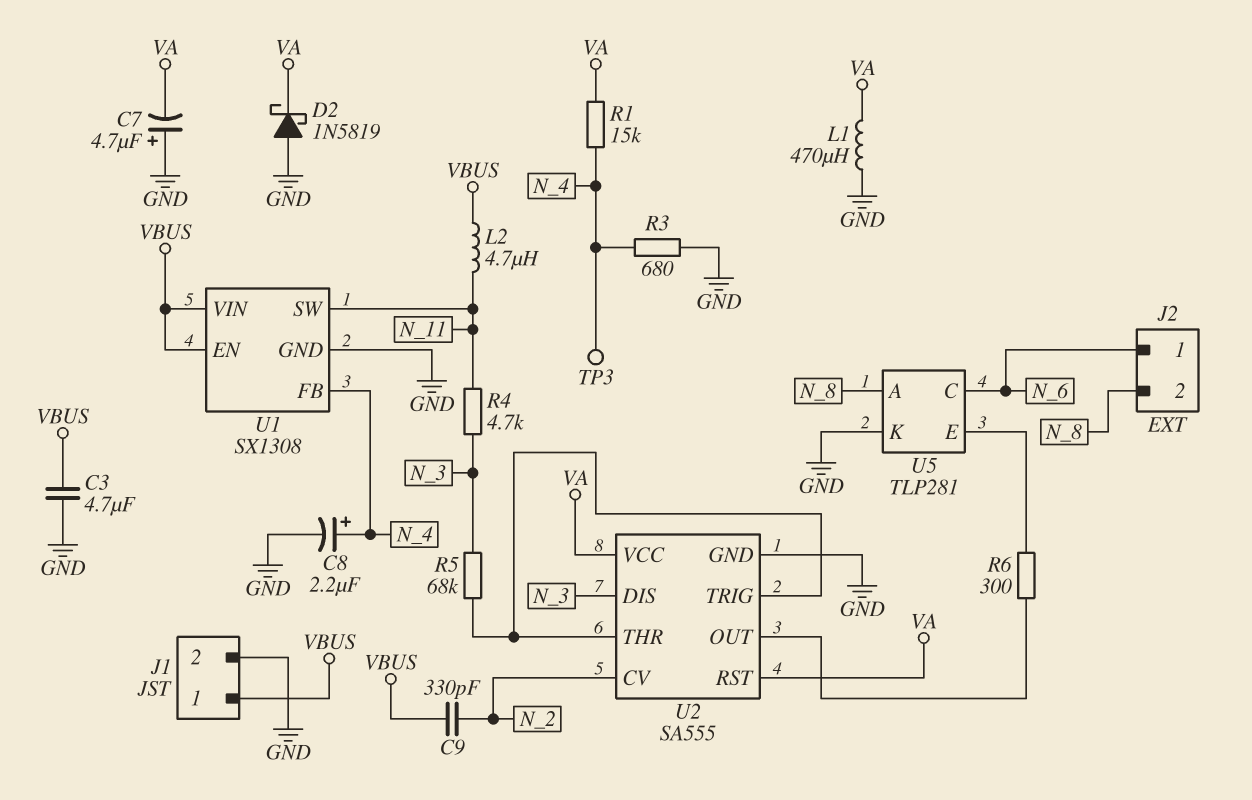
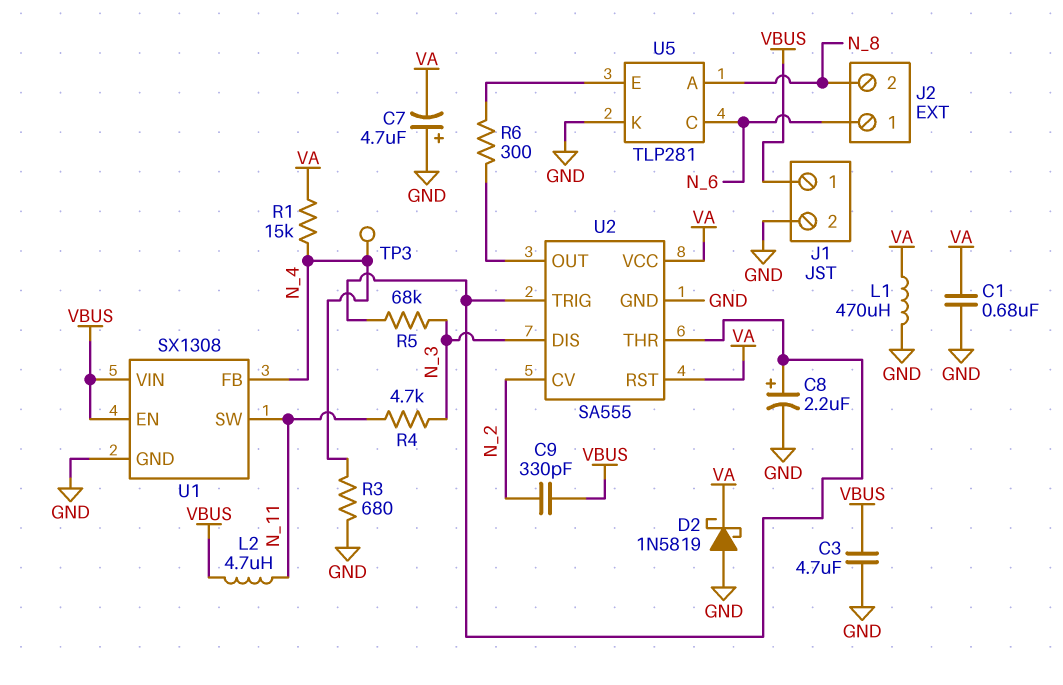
C1: none -> 680nF (GND, VA)
C8: 2.2uF (plus N_4, minus GND) -> 2.2uF (plus U2/THR, minus GND)

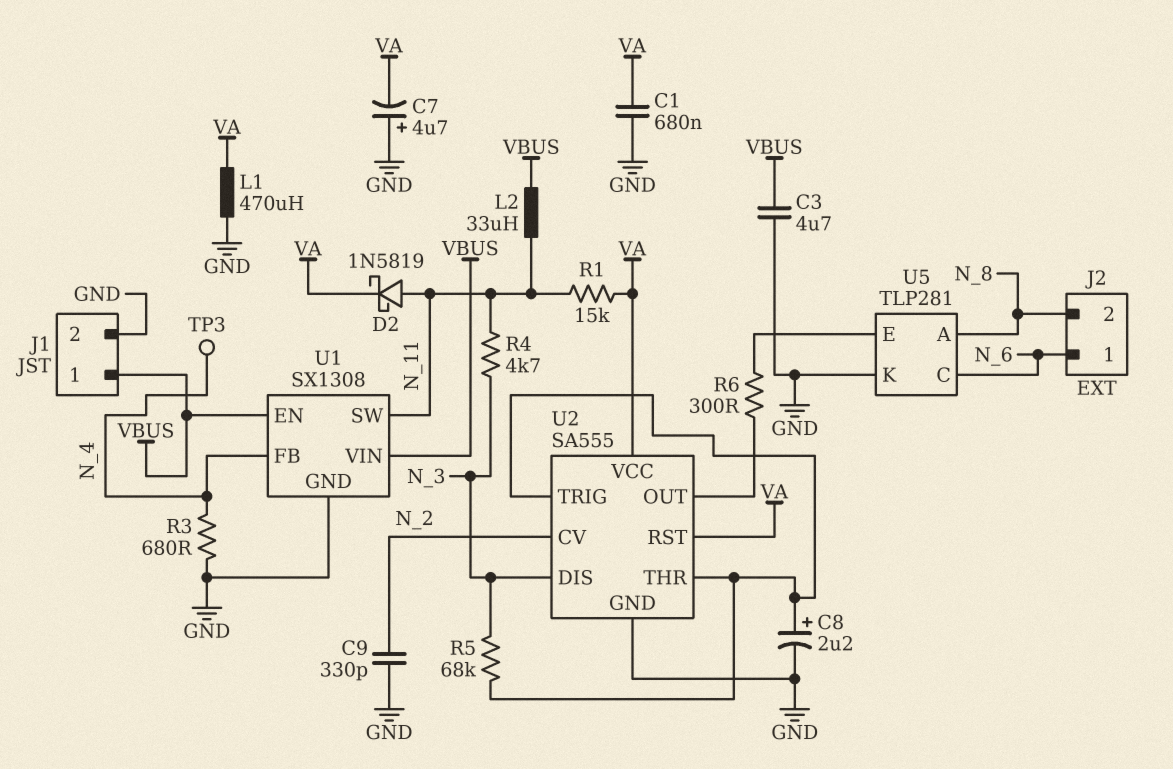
C9: 330pF (N_2, VBUS) -> 330pF (GND, N_2)
D2: schottky 1N5819 (A GND, K VA) -> schottky 1N5819 (A N_11, K VA)
L2: 4.7uH (N_11, VBUS) -> 33uH (N_11, VBUS)
R1: 15k (N_4, VA) -> 15k (N_11, VA)

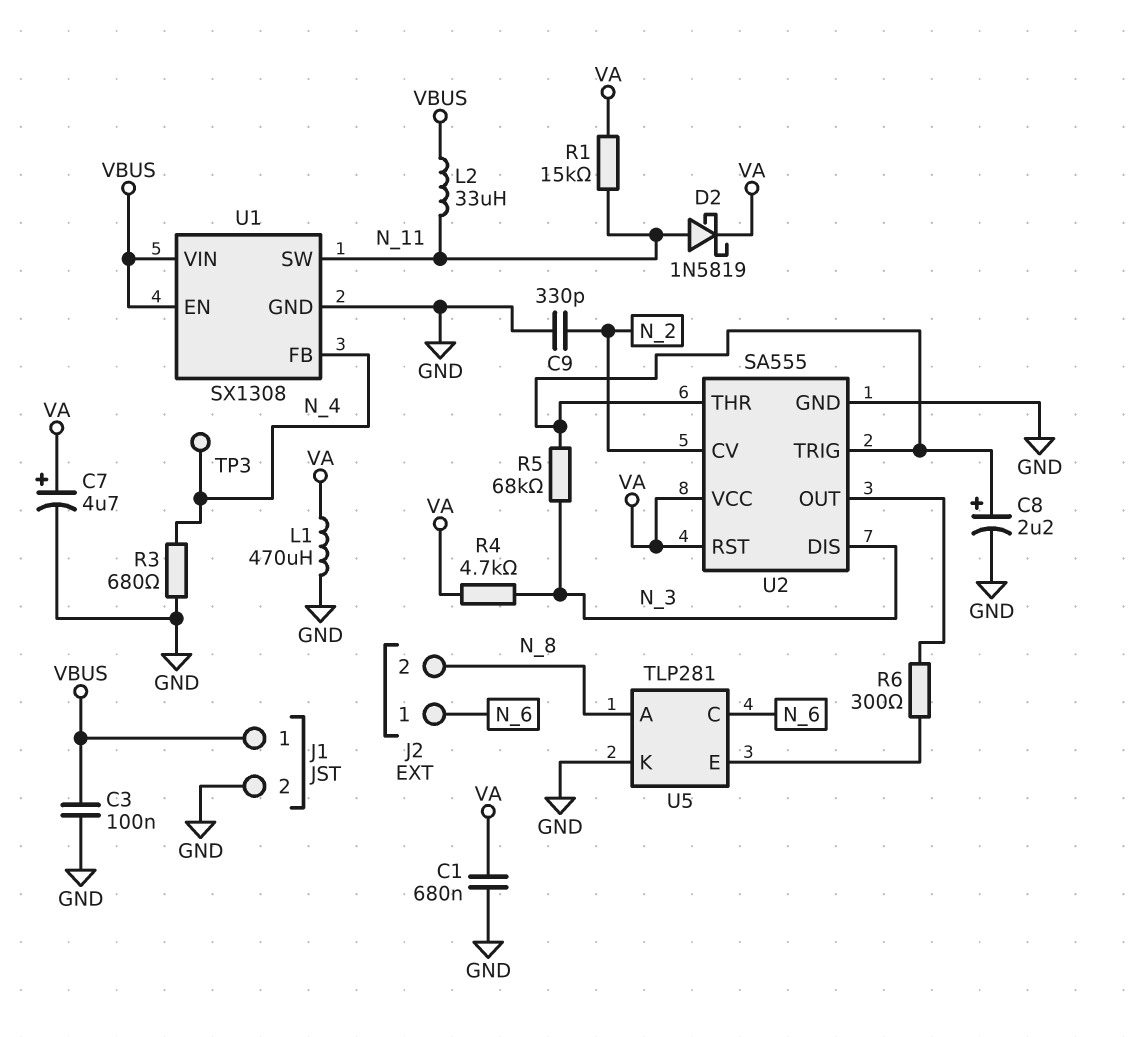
C3: 4.7uF (GND, VBUS) -> 100nF (GND, VBUS)
C7: 4.7uF (plus GND, minus VA) -> 4.7uF (plus VA, minus GND)
R4: 4.7k (N_3, N_11) -> 4.7k (N_3, VA)

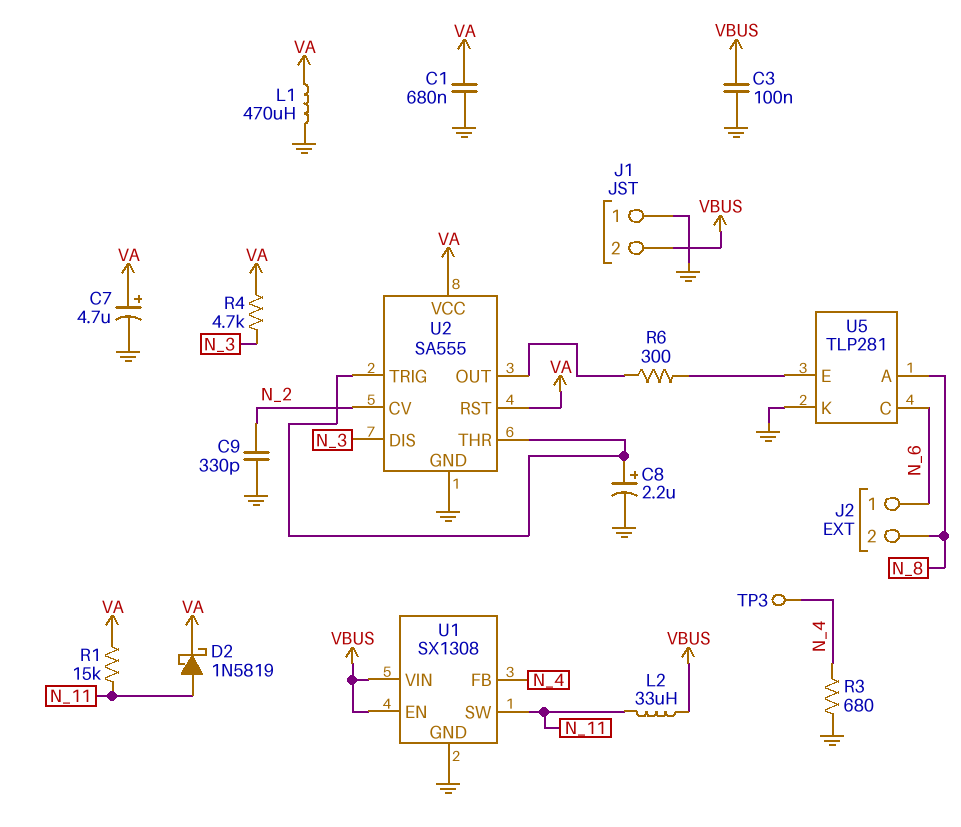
J1 pin 1: VBUS -> GND
J1 pin 2: GND -> VBUS
R5: 68k (N_3, U2/THR) -> none

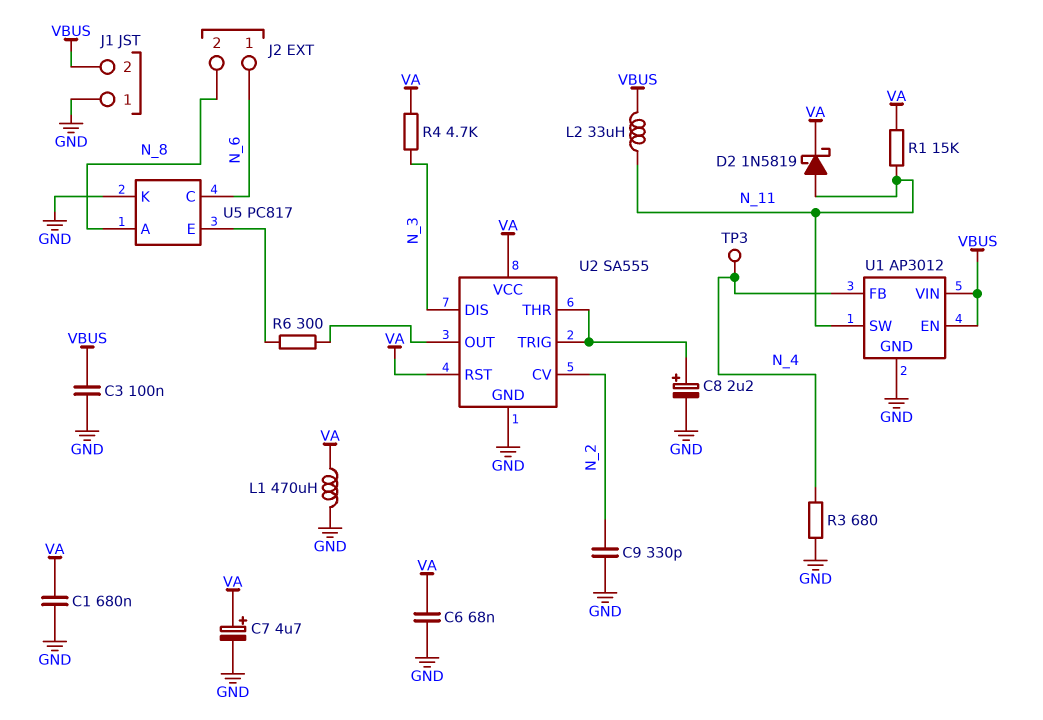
C6: none -> 68nF (GND, VA)
U1: SX1308 -> AP3012
U5: TLP281 -> PC817

